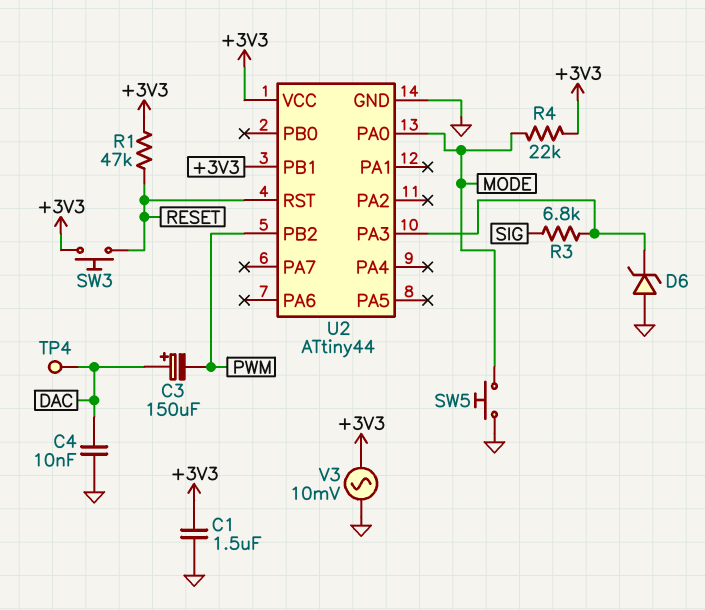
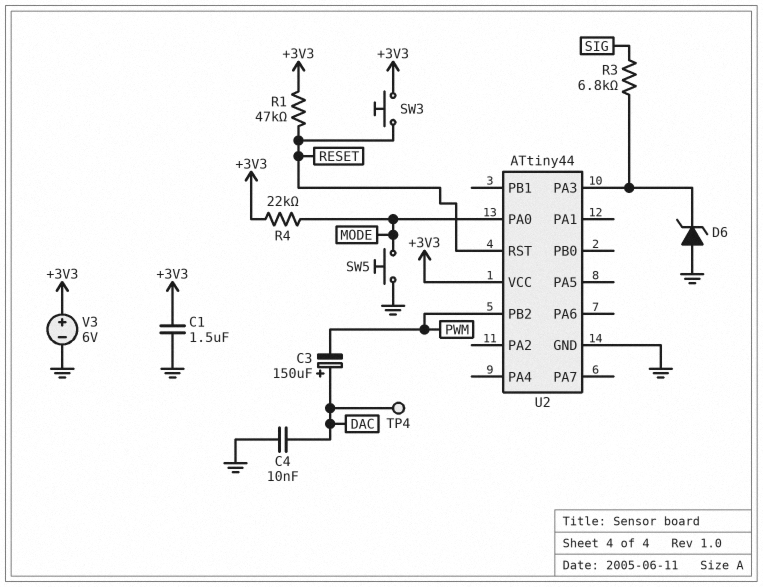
U2 pin PB1: +3V3 -> none
V3: AC 10mV (+3V3, GND) -> 6V (plus +3V3, minus GND)

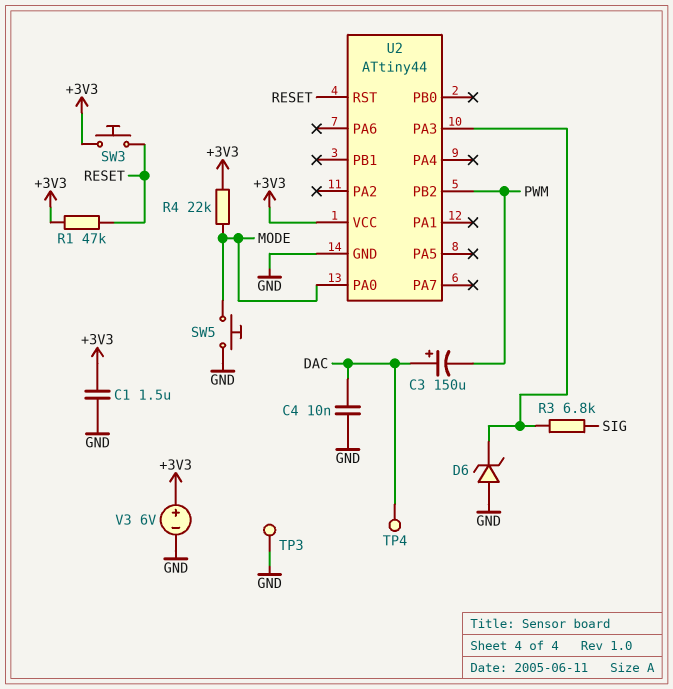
TP3: none -> test point (GND)

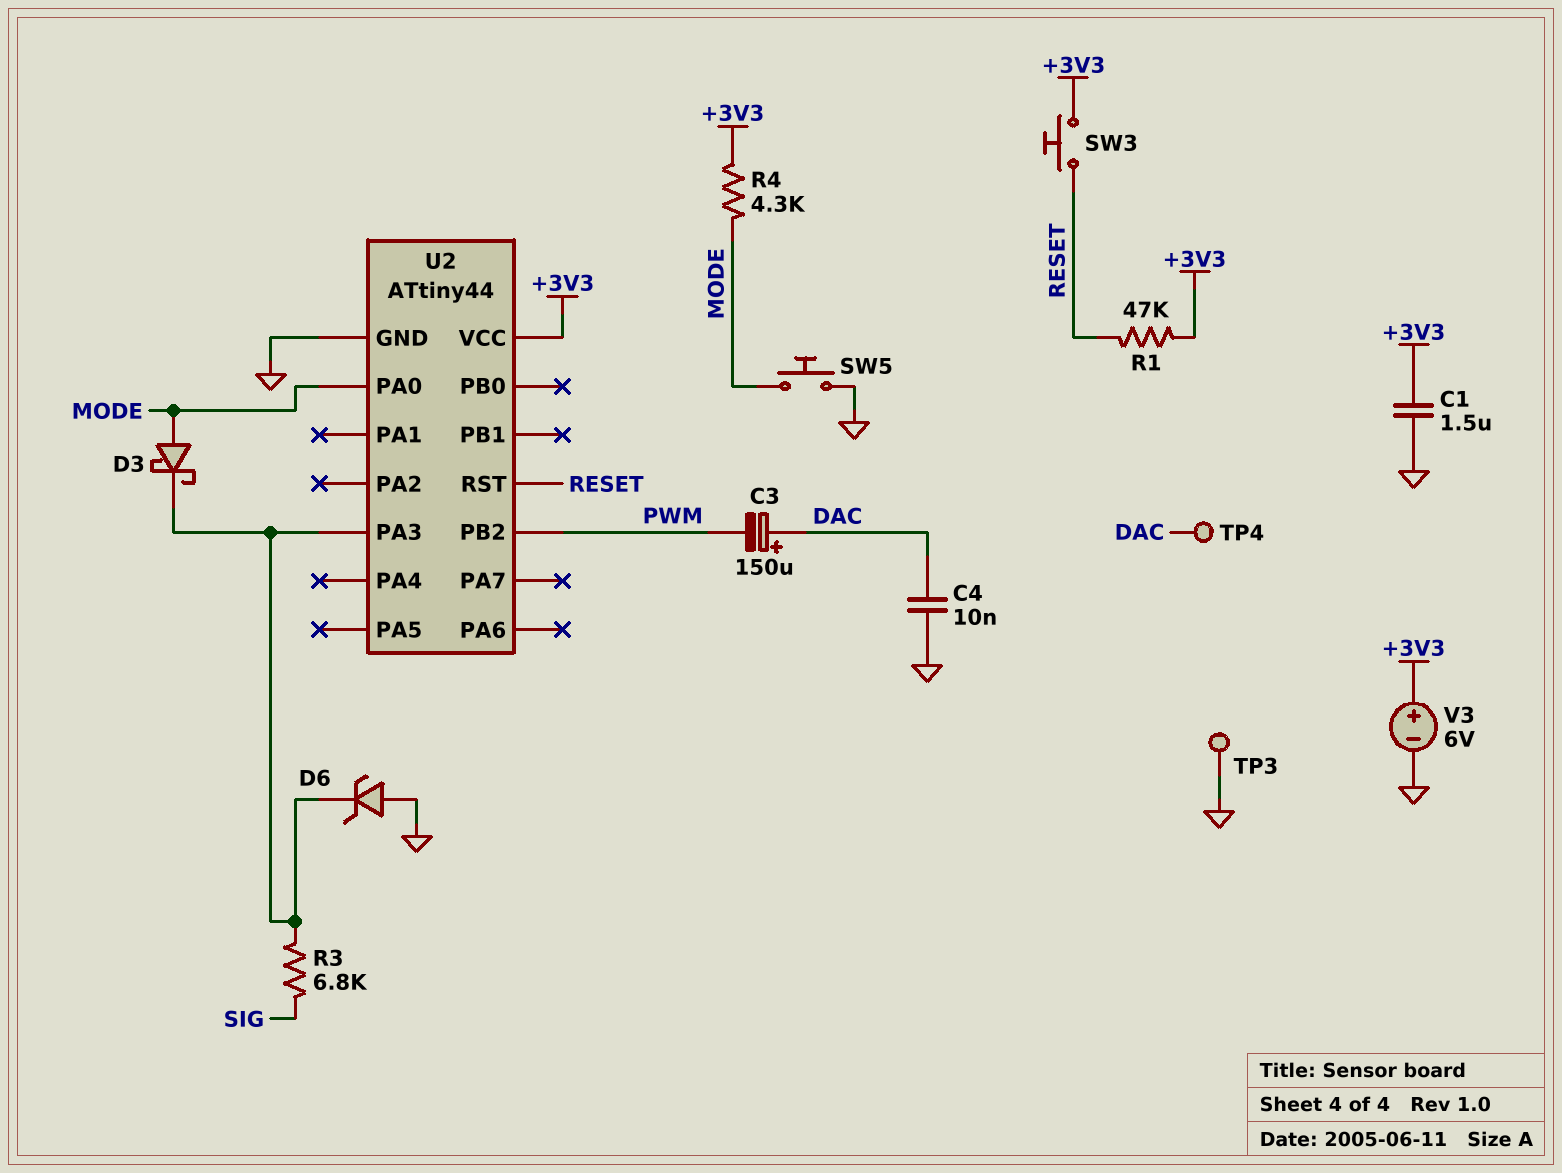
D3: none -> schottky (A MODE, K U2/PA3)
R4: 22k (+3V3, MODE) -> 4.3k (+3V3, MODE)

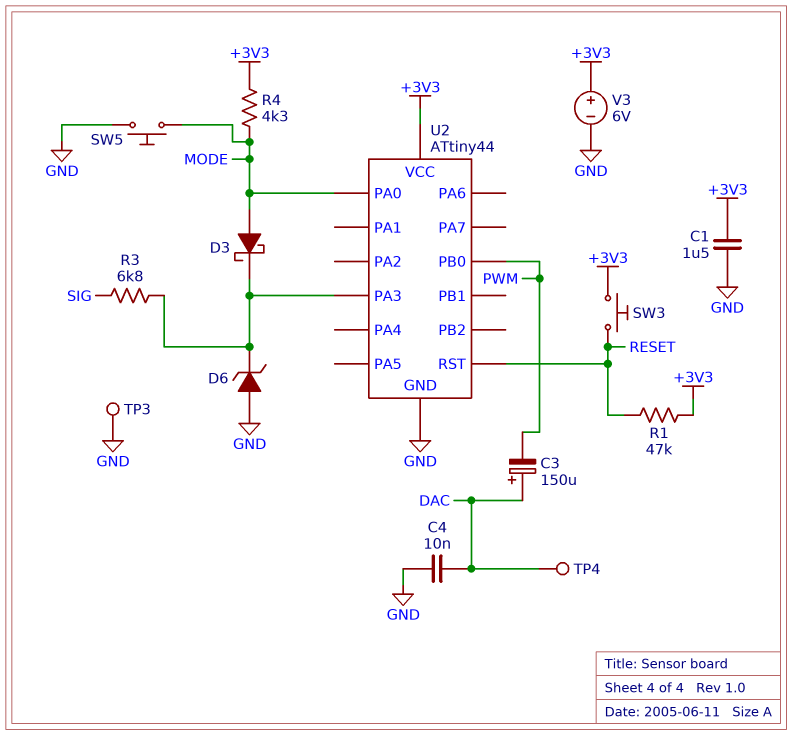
U2 pin PB0: none -> PWM
U2 pin PB2: PWM -> none

